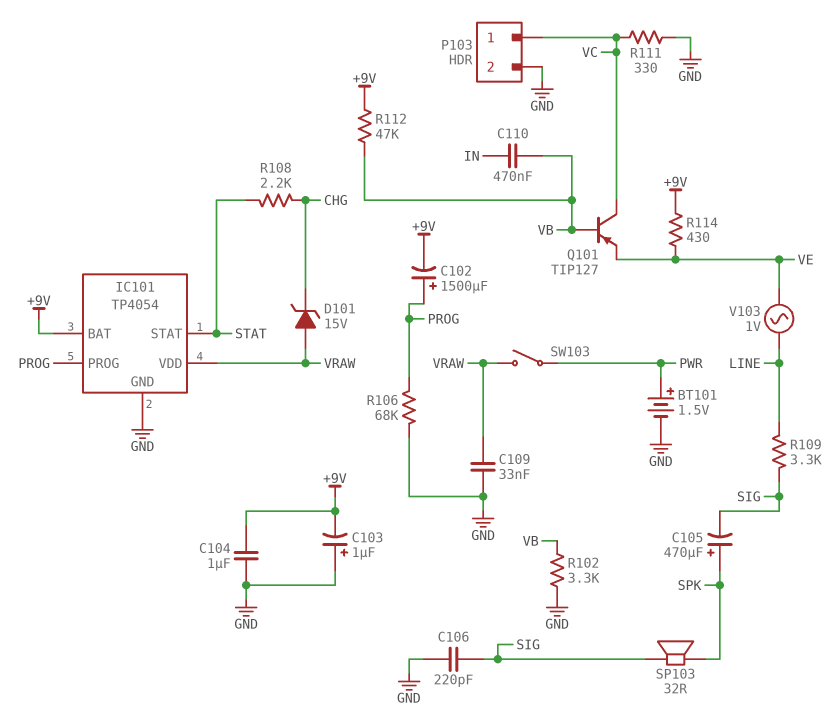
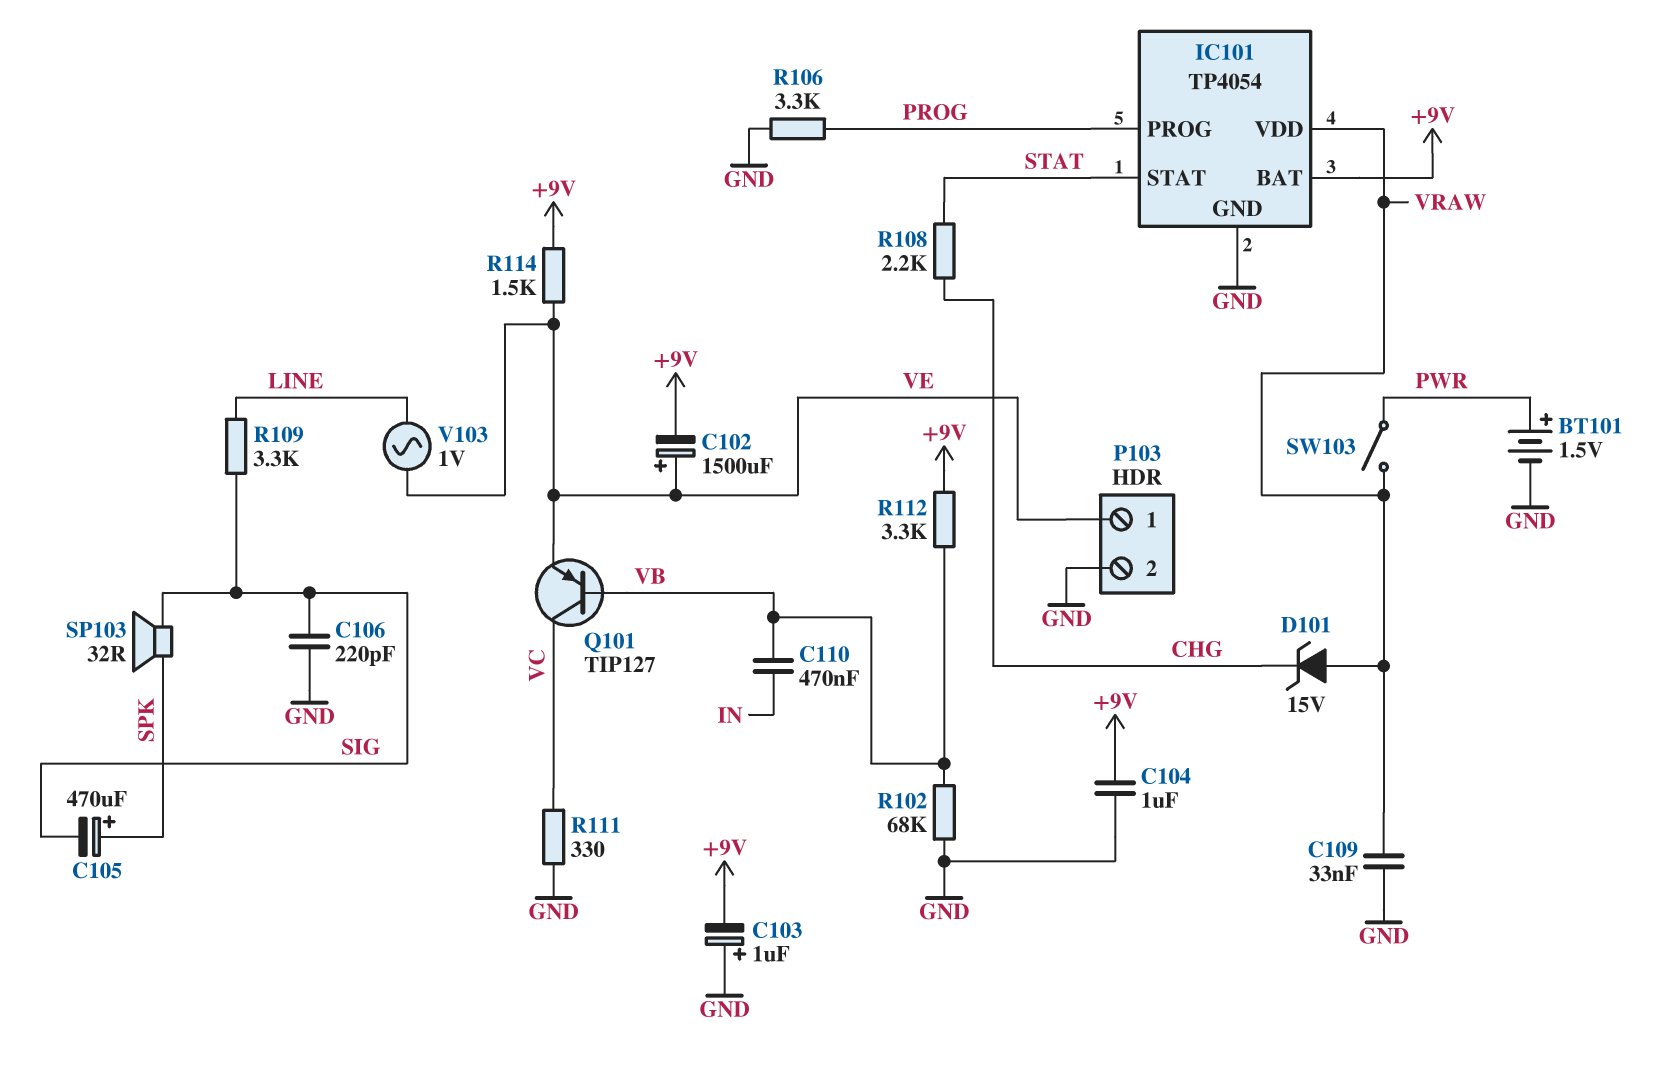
C102: 1500uF (plus PROG, minus +9V) -> 1500uF (plus VE, minus +9V)
P103 pin 1: VC -> VE
R102: 3.3k (GND, VB) -> 68k (GND, VB)
R106: 68k (GND, PROG) -> 3.3k (GND, PROG)
R112: 47k (+9V, VB) -> 3.3k (+9V, VB)
R114: 430 (+9V, VE) -> 1.5k (+9V, VE)

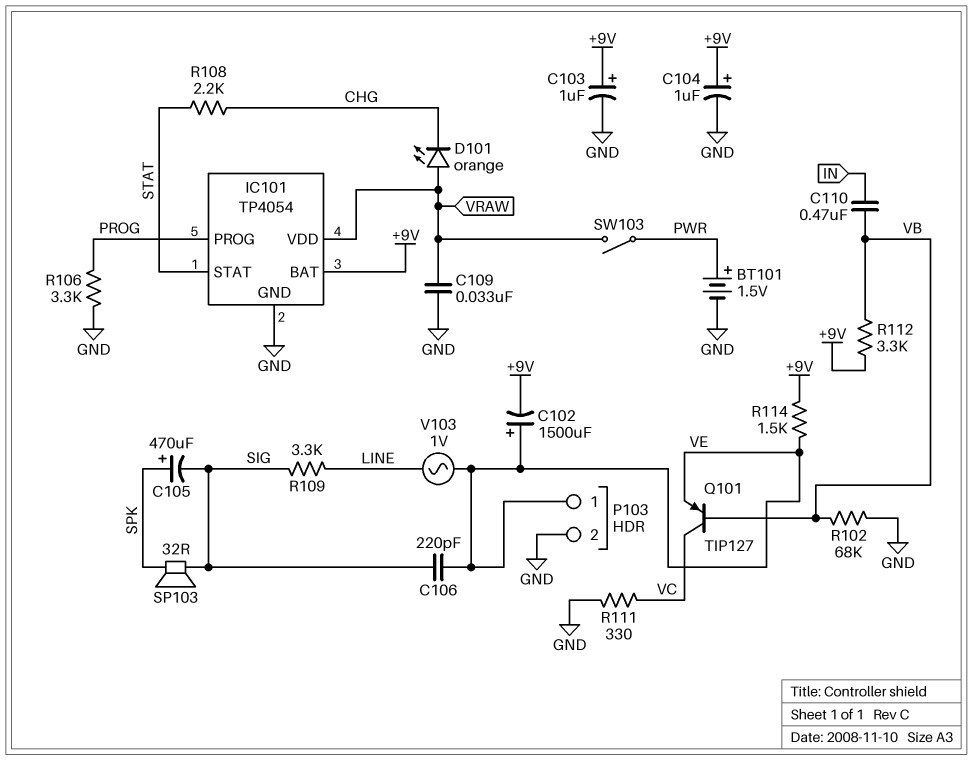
C103: 1uF (plus GND, minus +9V) -> 1uF (plus +9V, minus GND)
C104: 1uF (+9V, GND) -> 1uF (plus +9V, minus GND)
C106: 220pF (GND, SIG) -> 220pF (SIG, VE)
D101: zener 15V (A VRAW, K CHG) -> LED orange (A VRAW, K CHG)

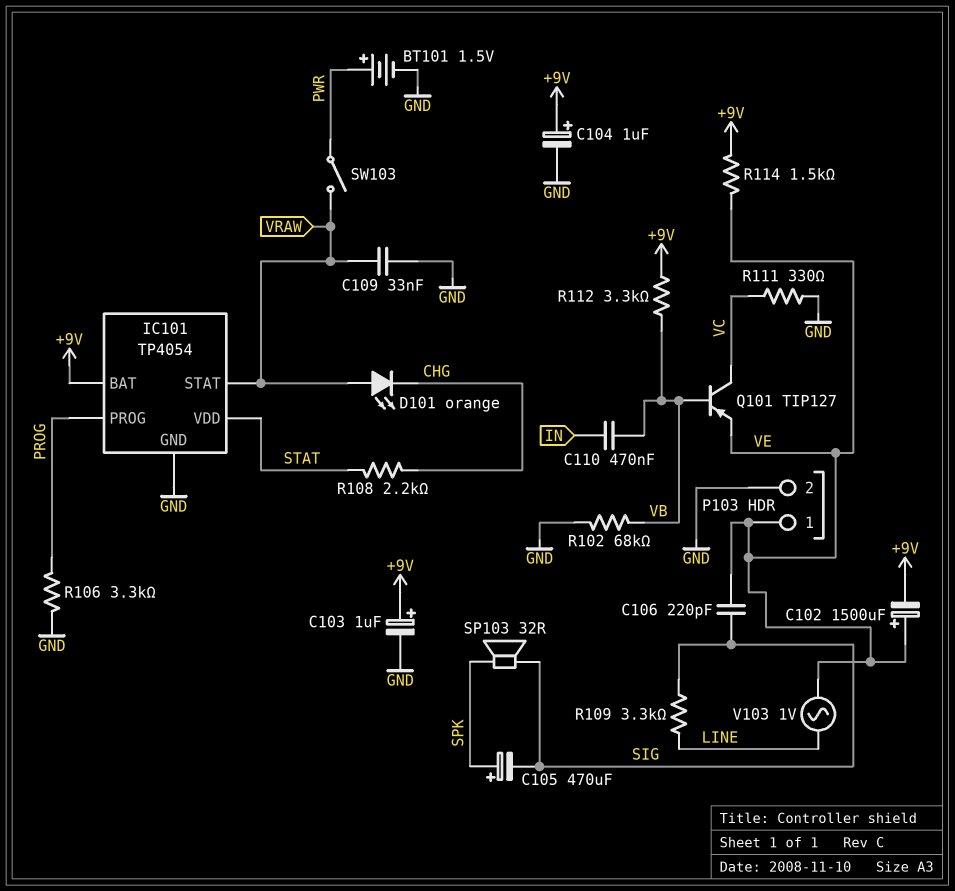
IC101 pin STAT: STAT -> VRAW
IC101 pin VDD: VRAW -> STAT

